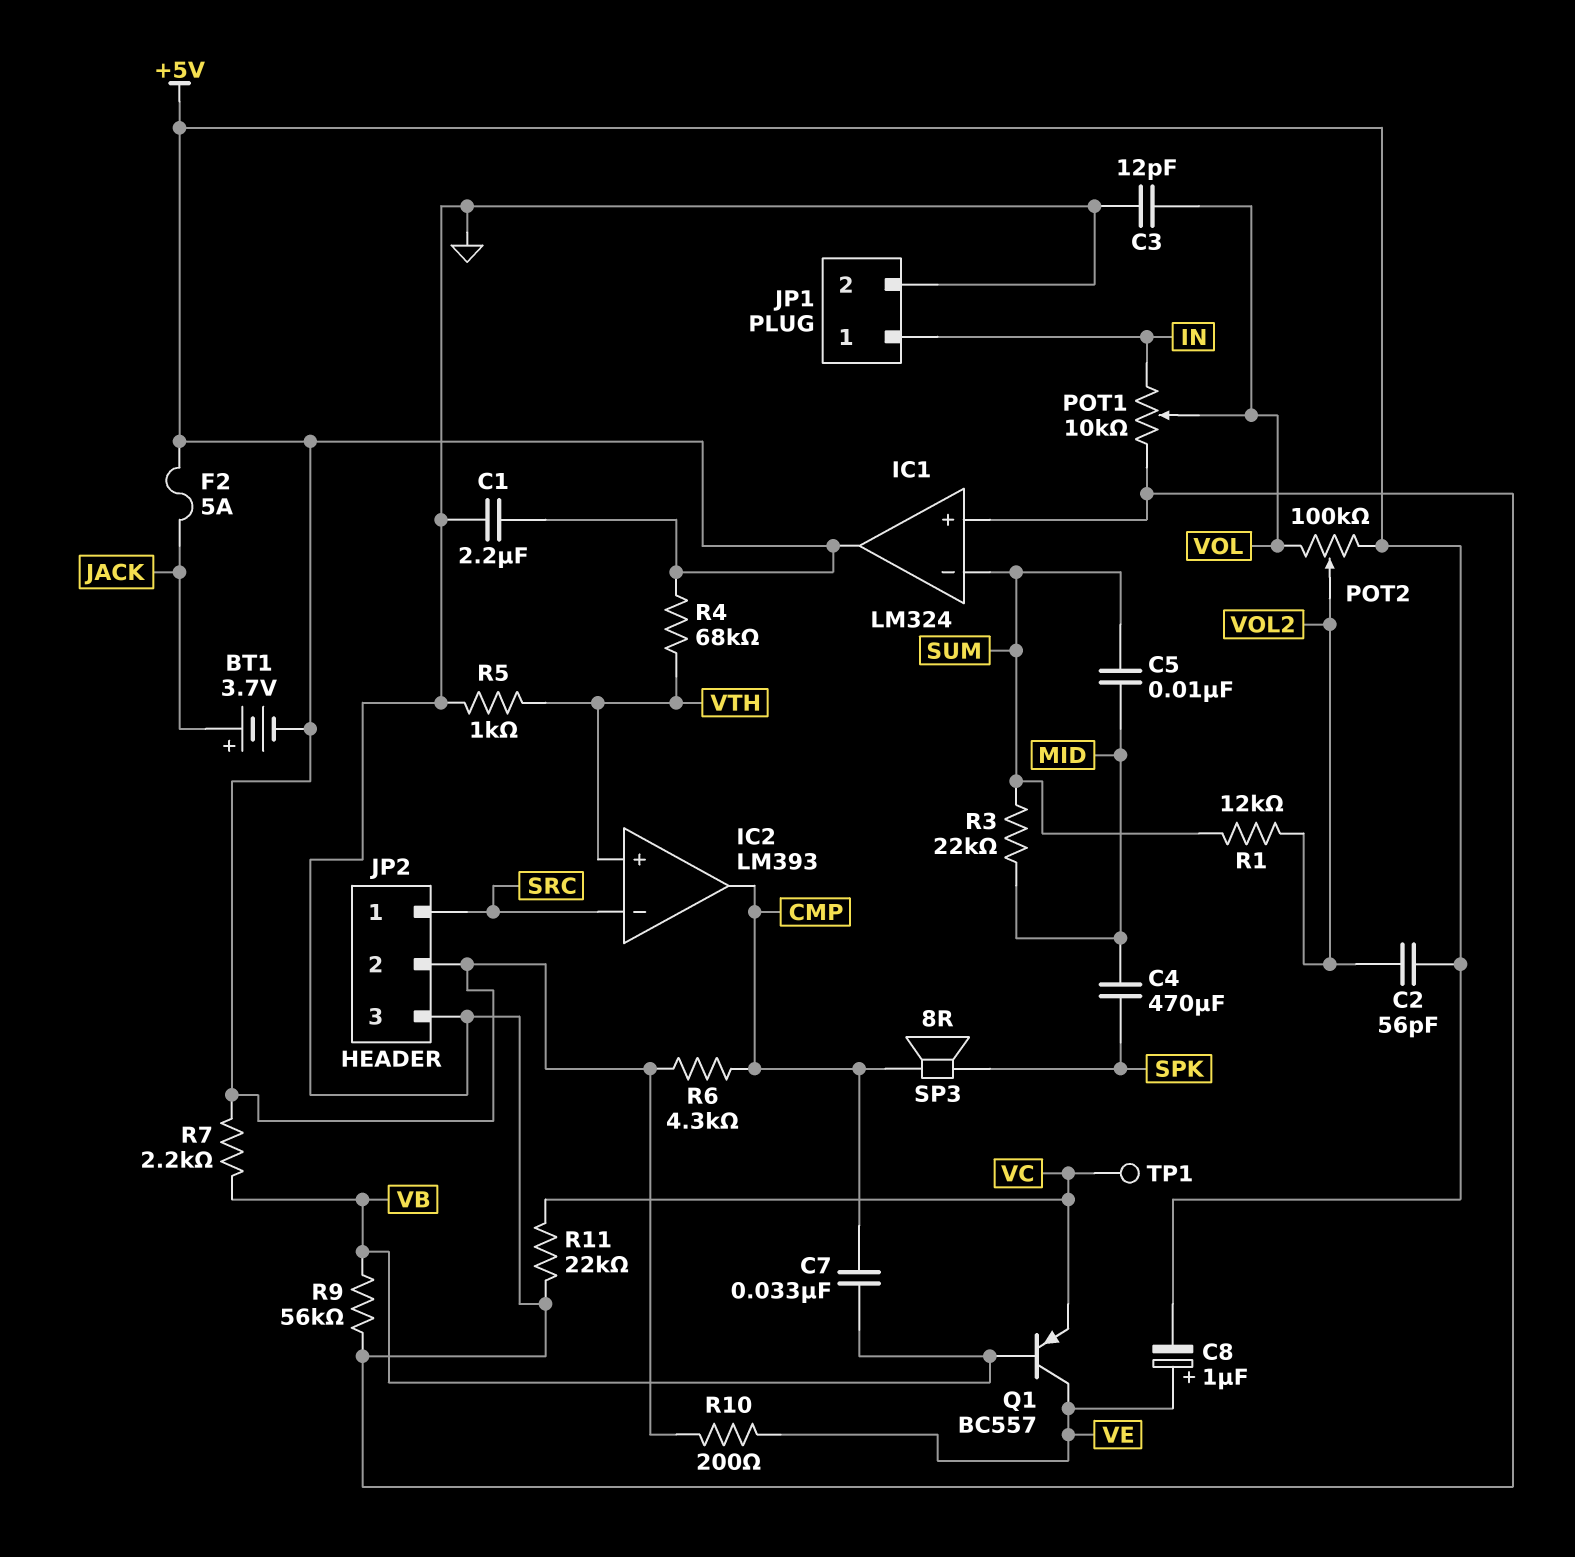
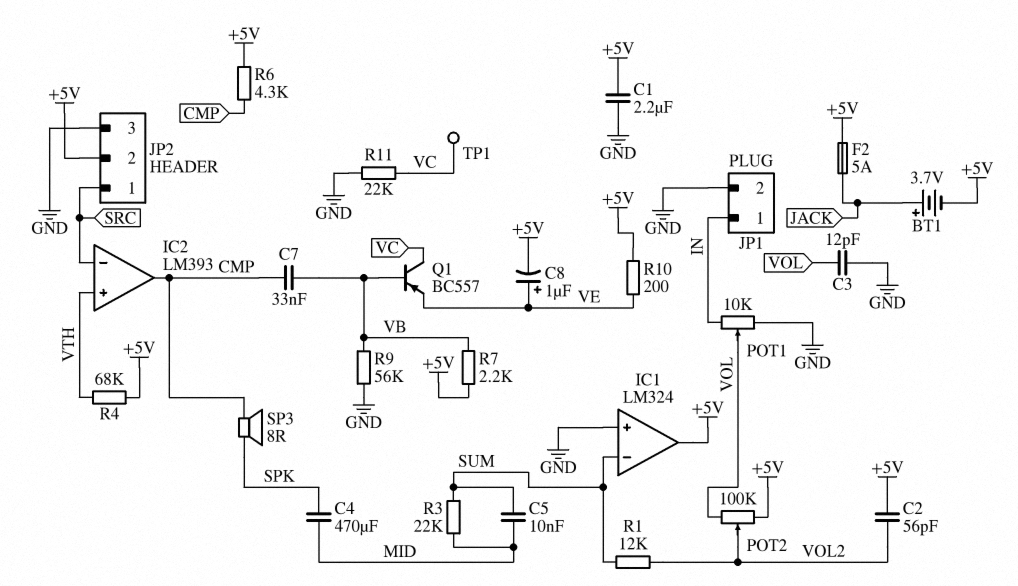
Q1: PNP BC557 (B VB, C VE, E VC) -> PNP BC557 (B VB, C VC, E VE)
R5: 1k (GND, VTH) -> none

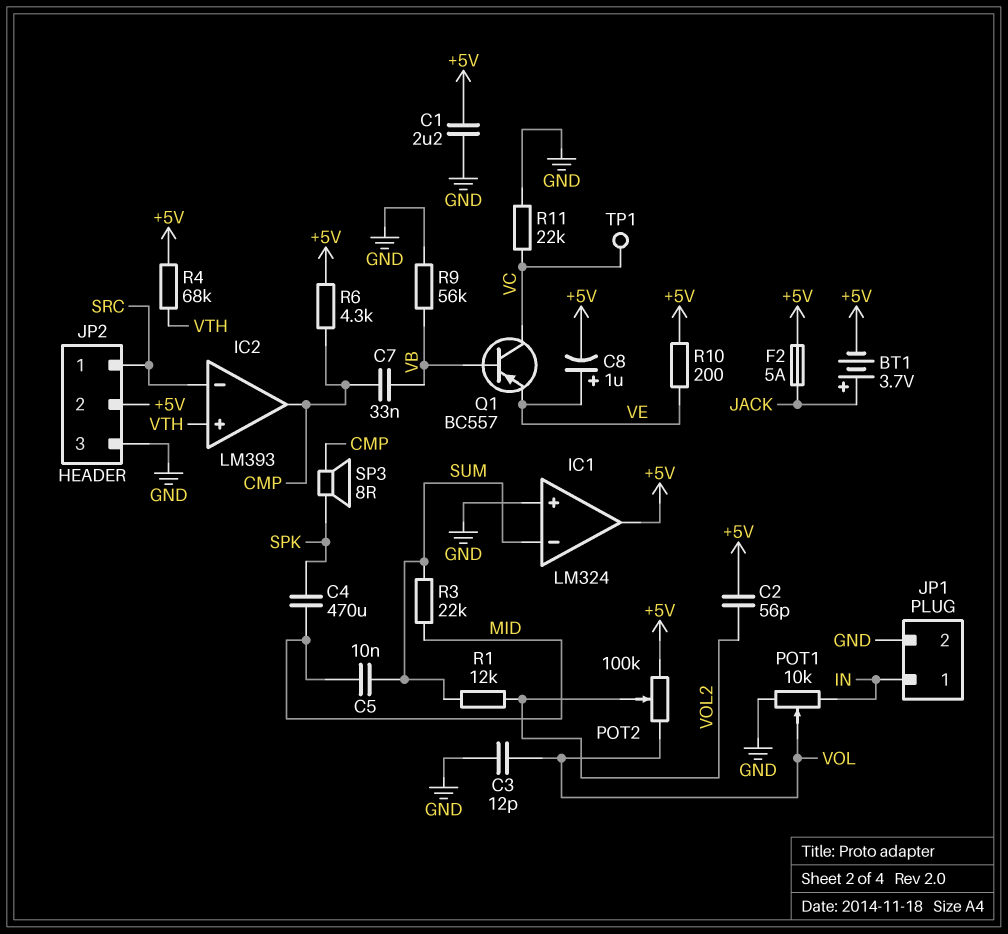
R7: 2.2k (+5V, VB) -> none

